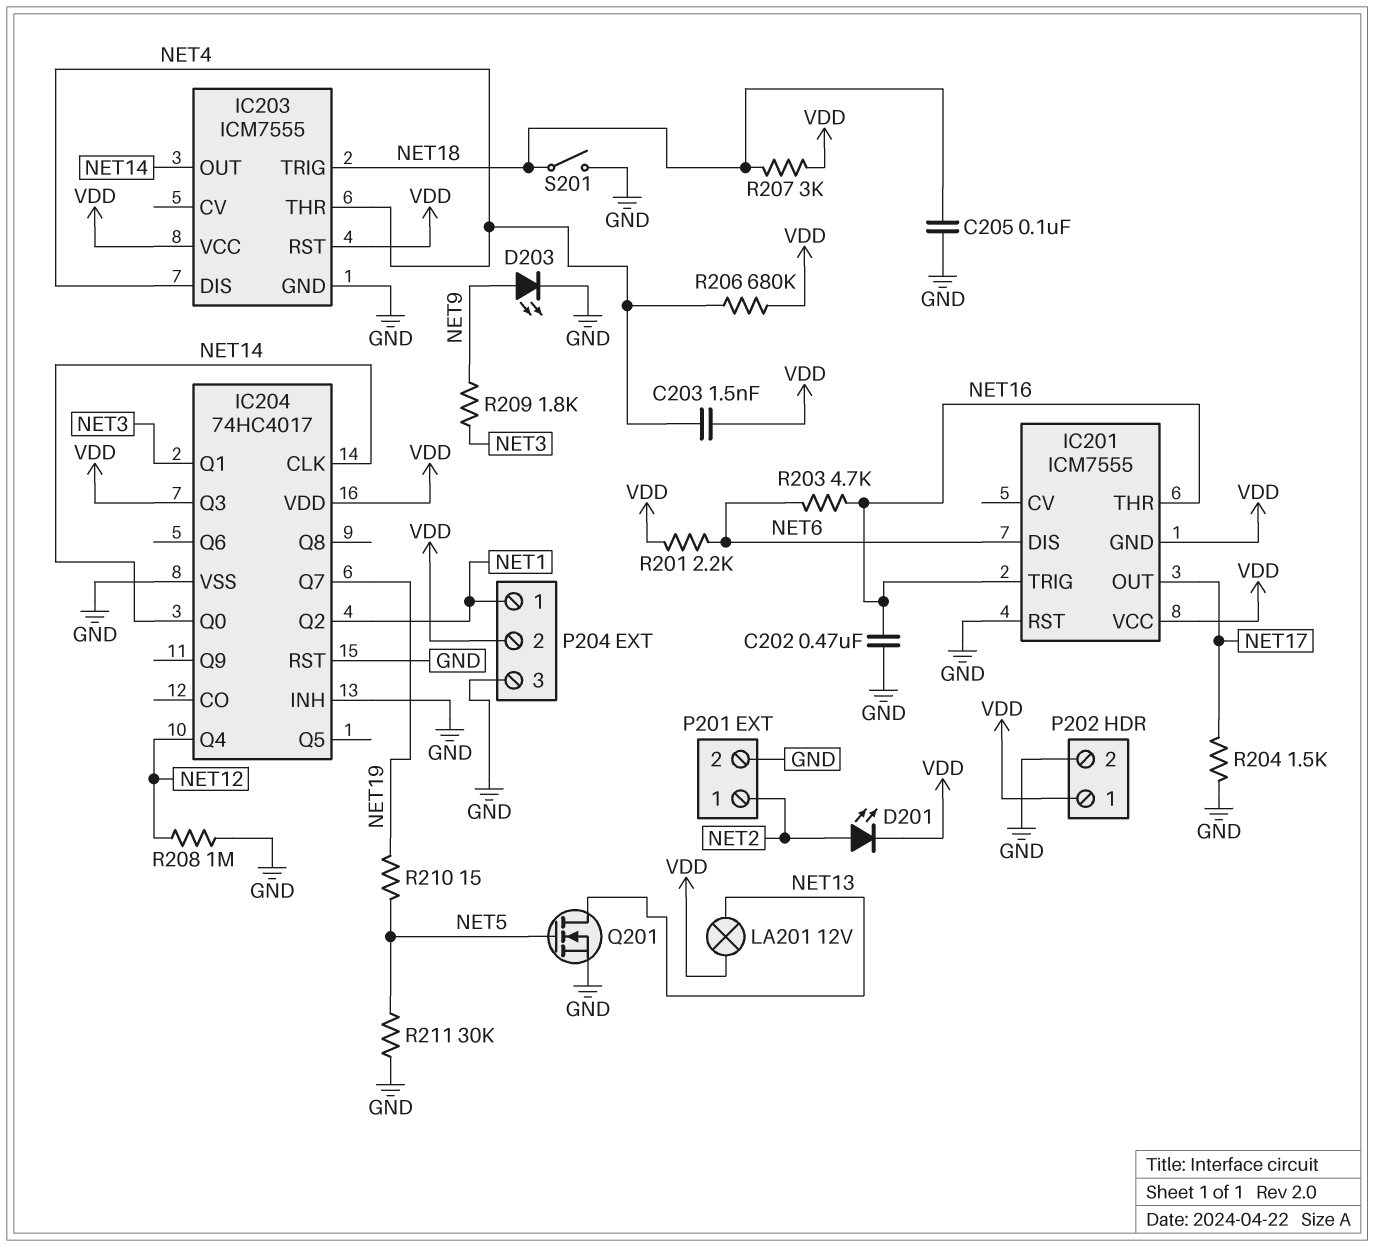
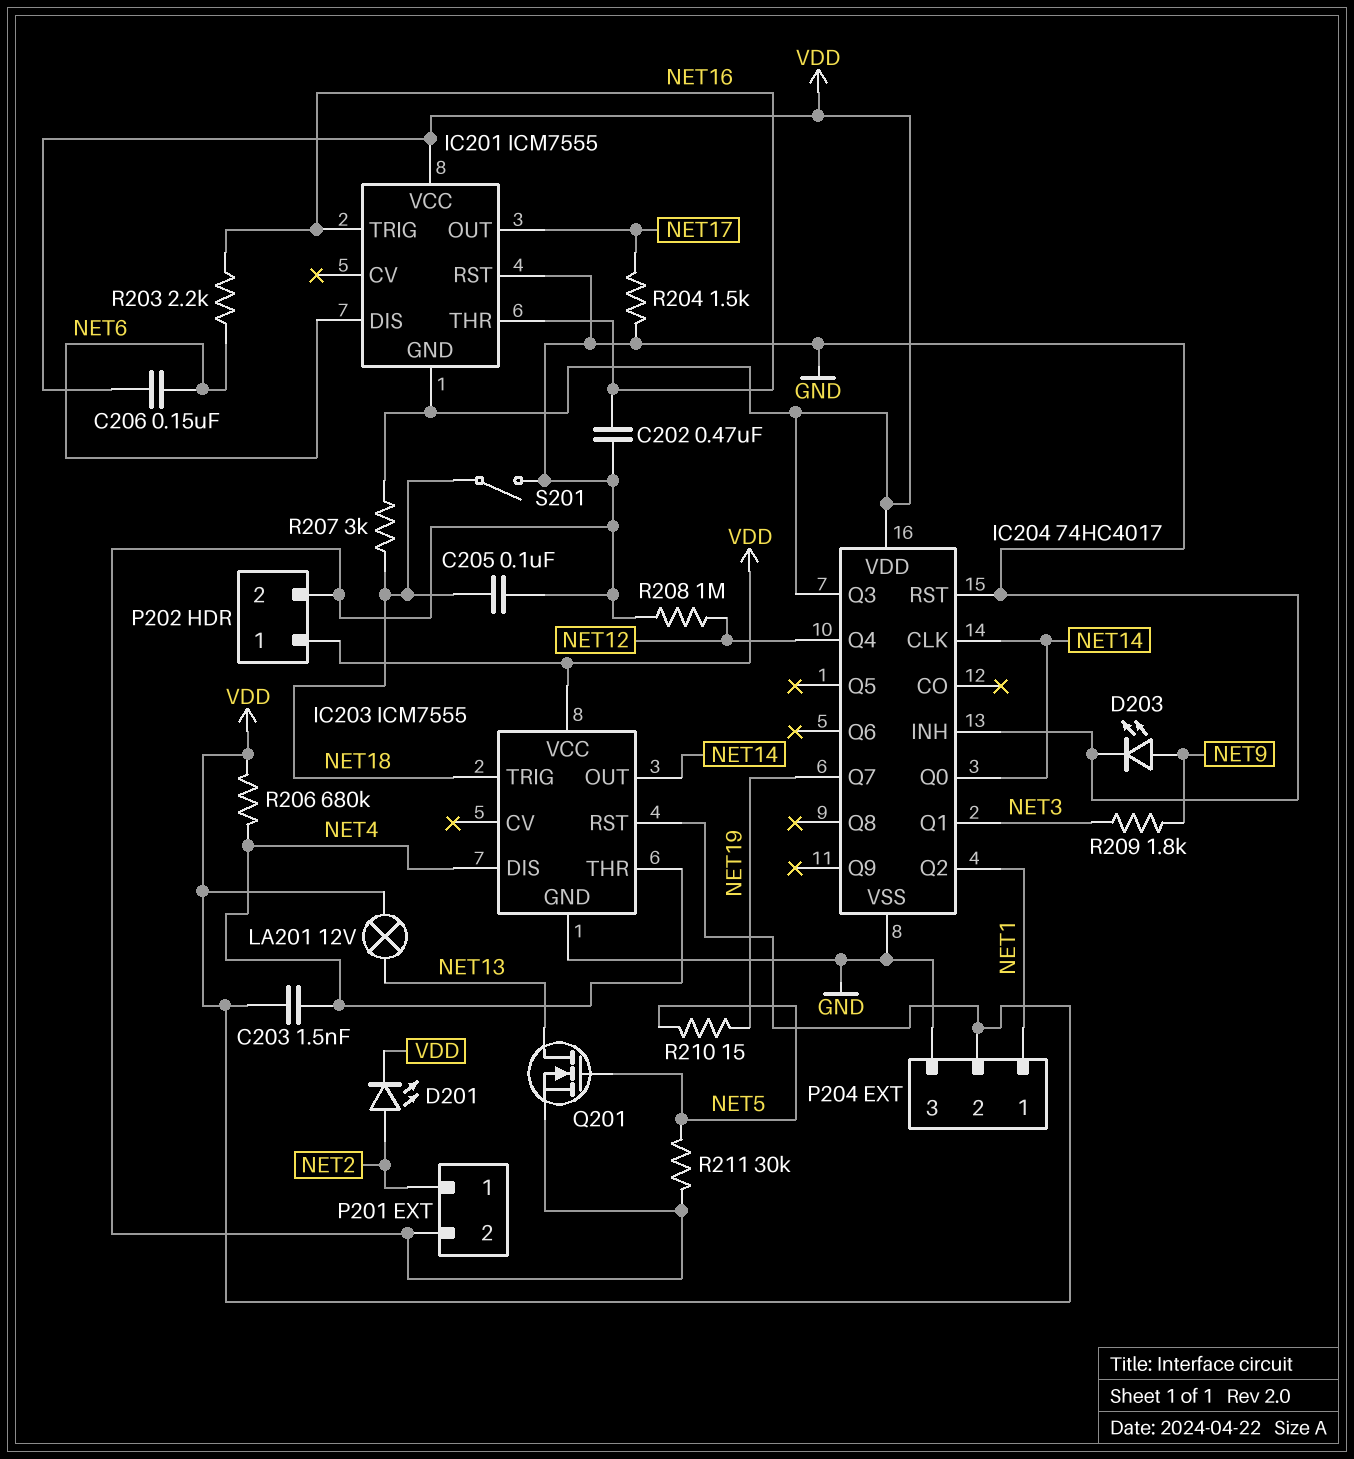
C206: none -> 150nF (NET6, VDD)
R201: 2.2k (NET6, VDD) -> none
R203: 4.7k (NET6, NET16) -> 2.2k (NET6, NET16)

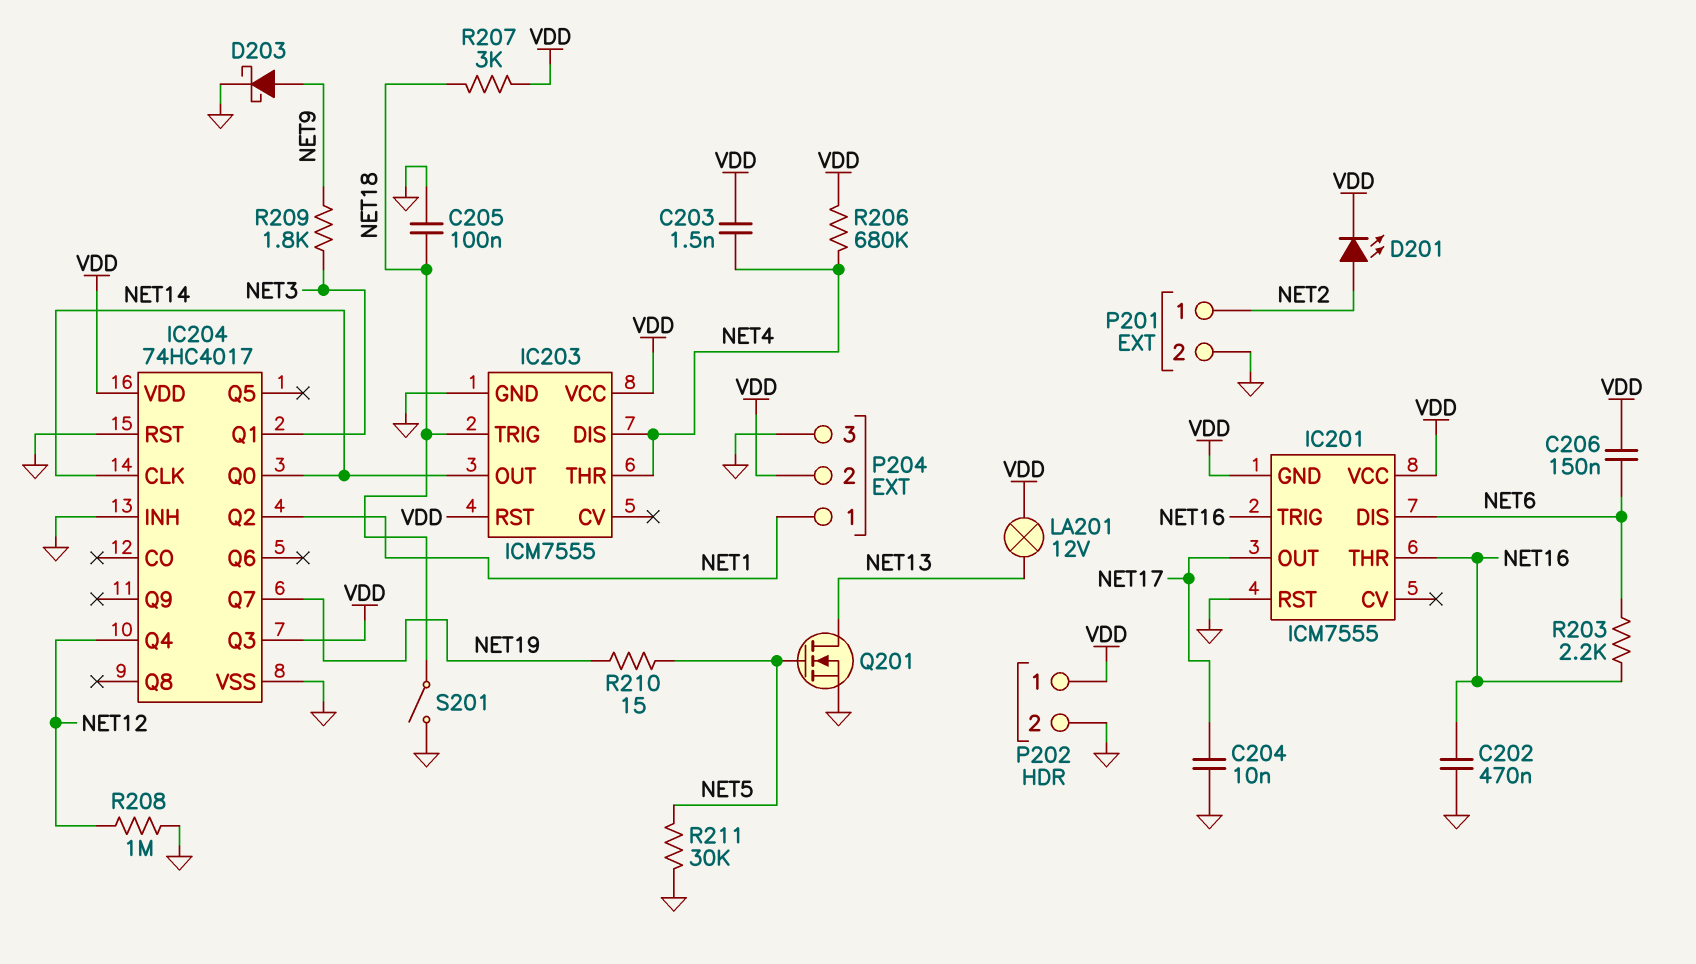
C204: none -> 10nF (GND, NET17)
D203: LED (A NET9, K GND) -> schottky (A NET9, K GND)
R204: 1.5k (GND, NET17) -> none

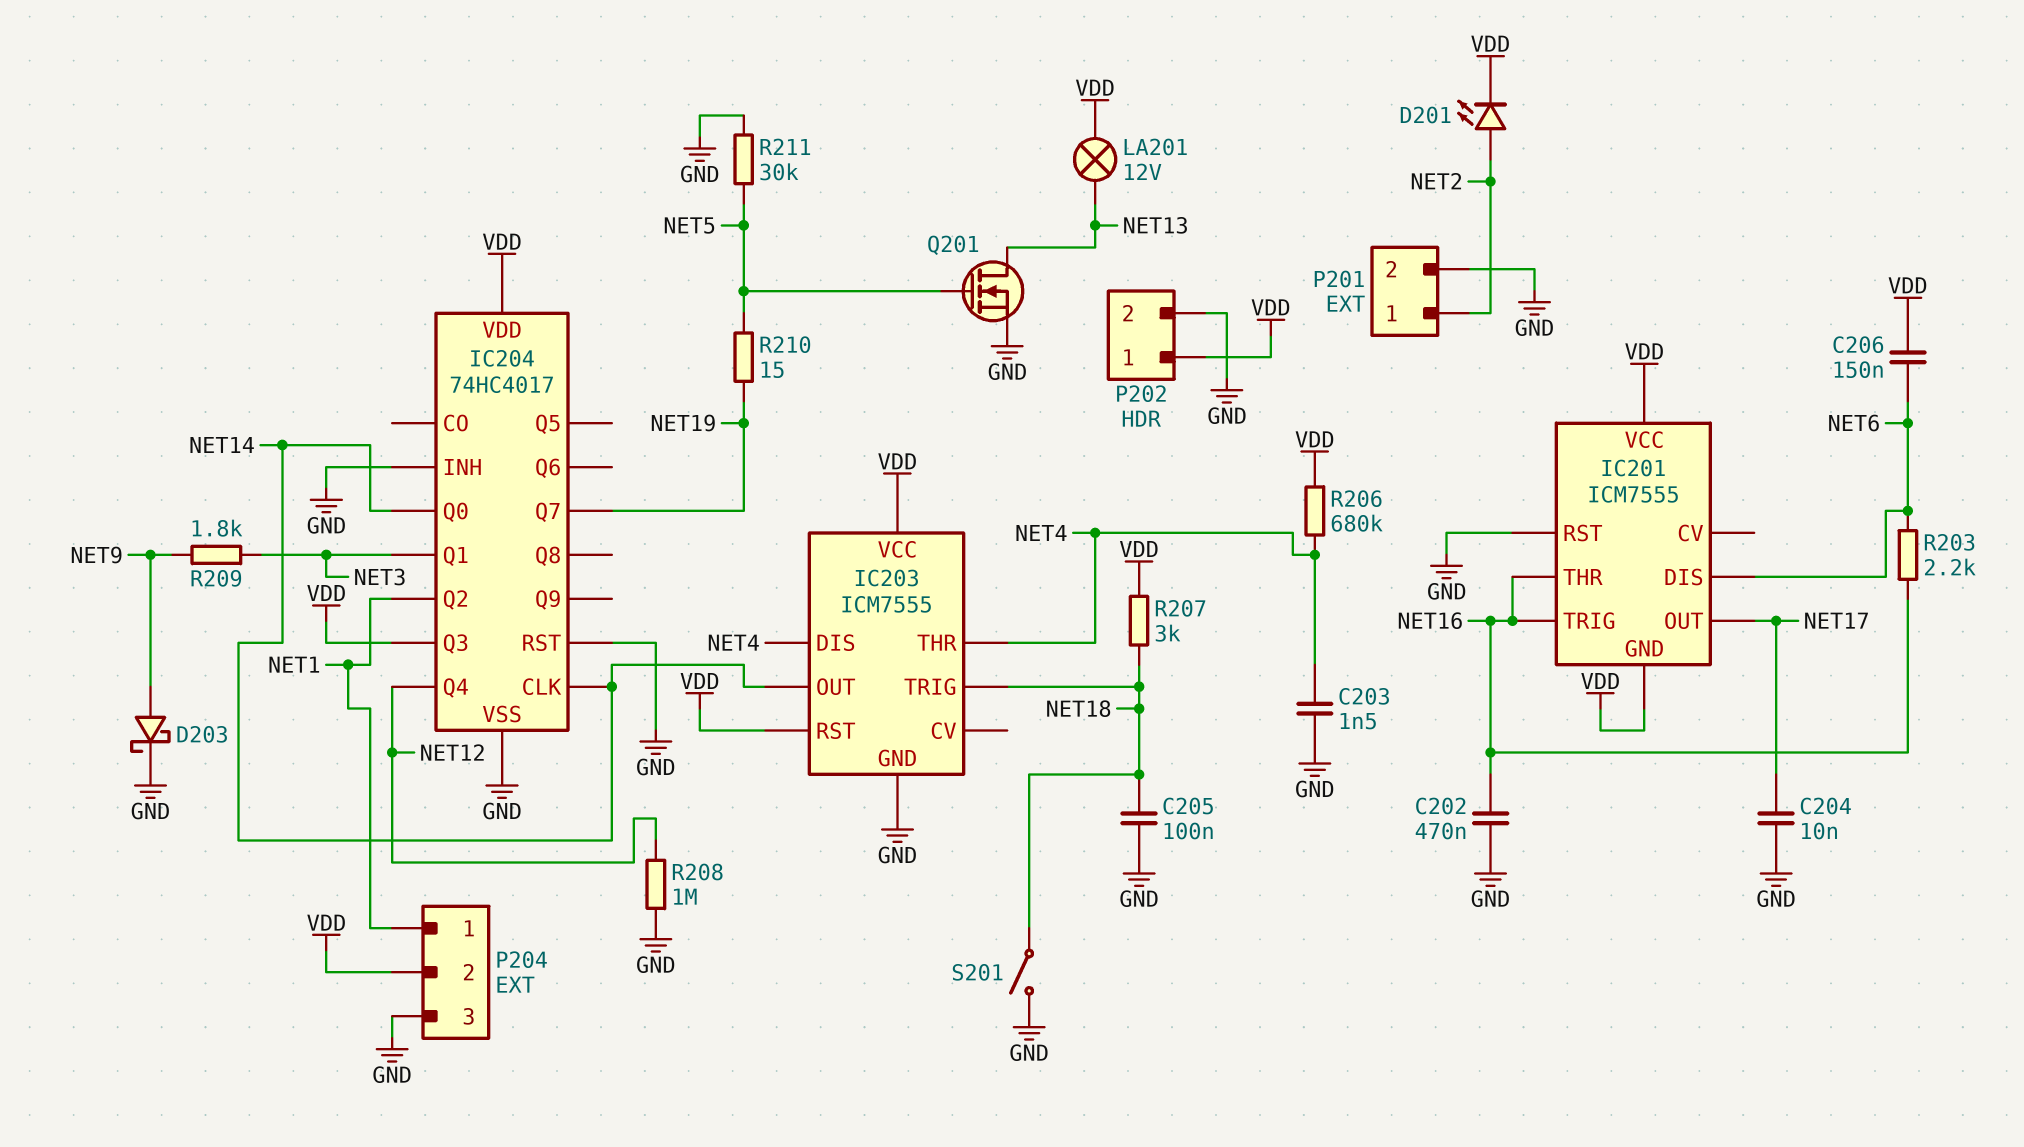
C203: 1.5nF (NET4, VDD) -> 1.5nF (GND, NET4)

